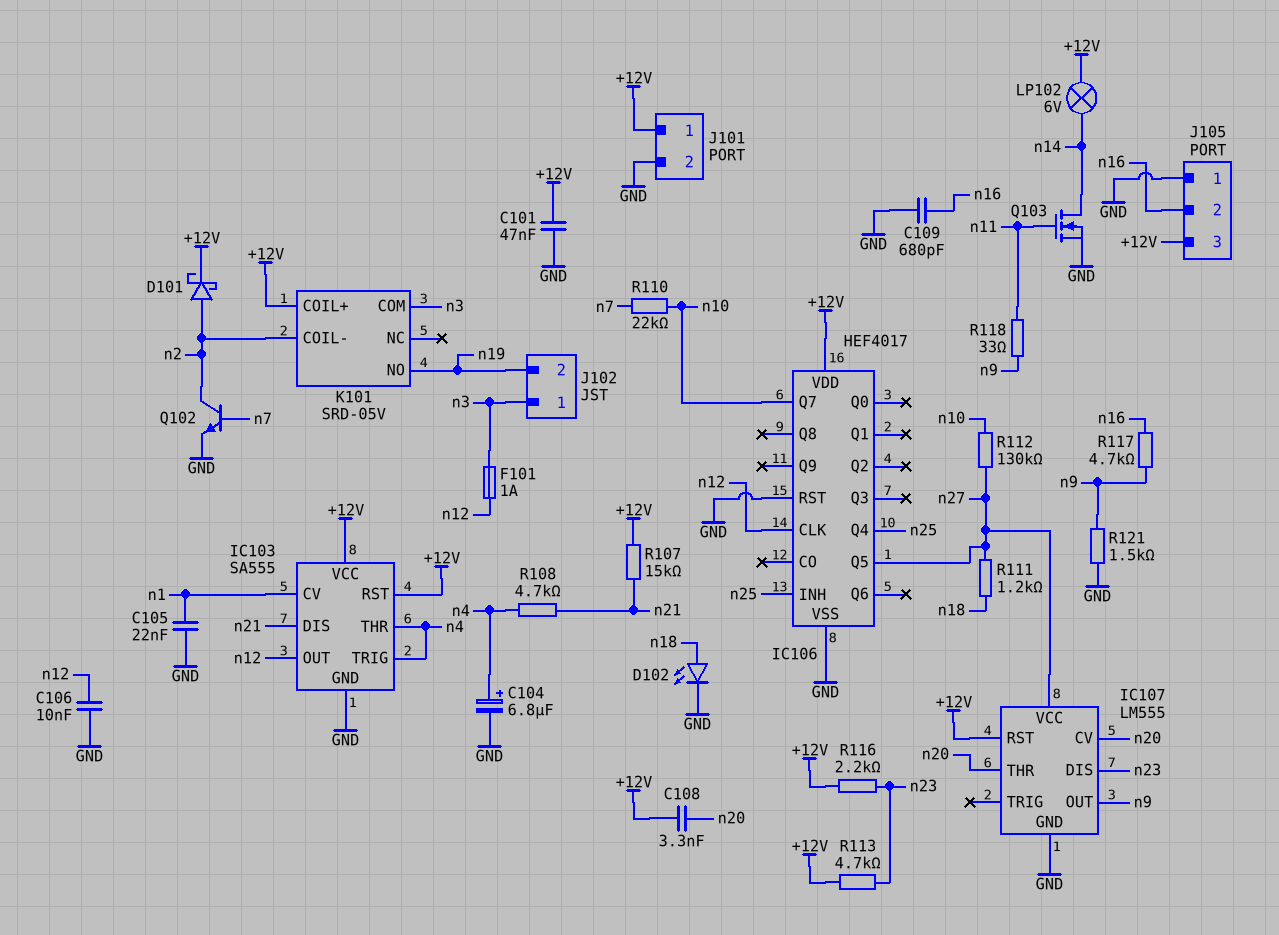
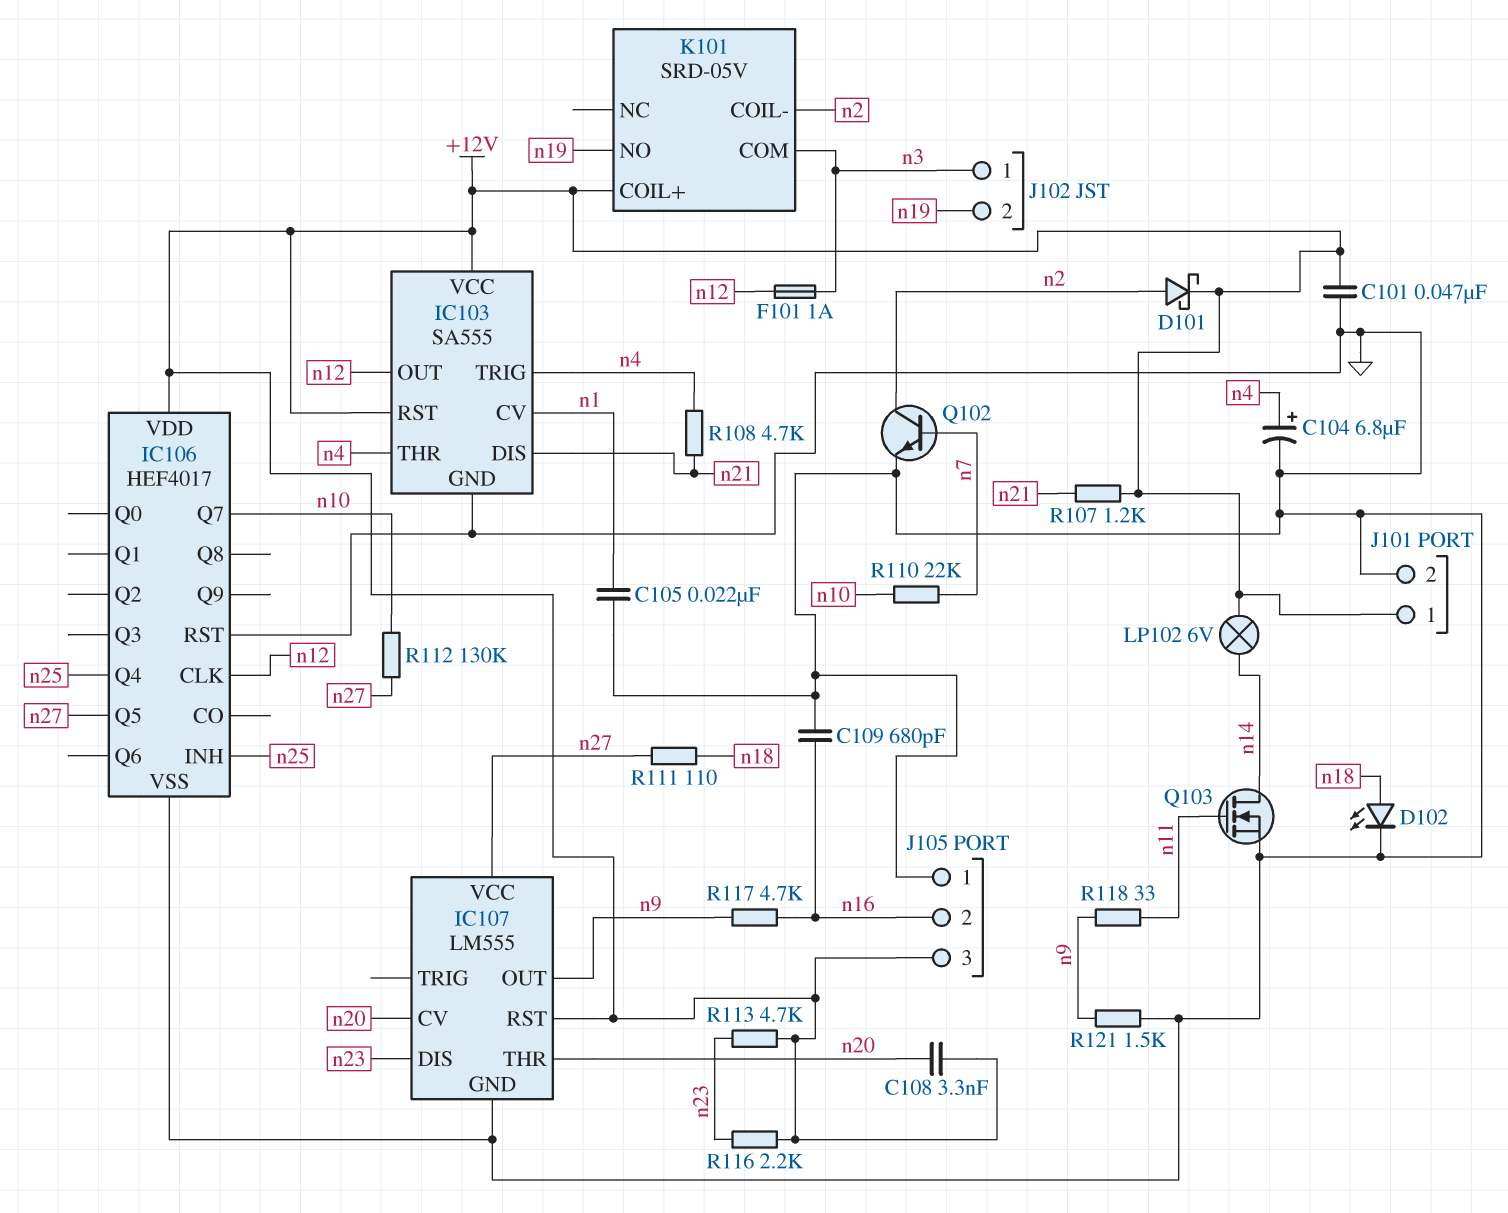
C106: 10nF (GND, n12) -> none
R107: 15k (+12V, n21) -> 1.2k (+12V, n21)
R111: 1.2k (n18, n27) -> 110 (n18, n27)

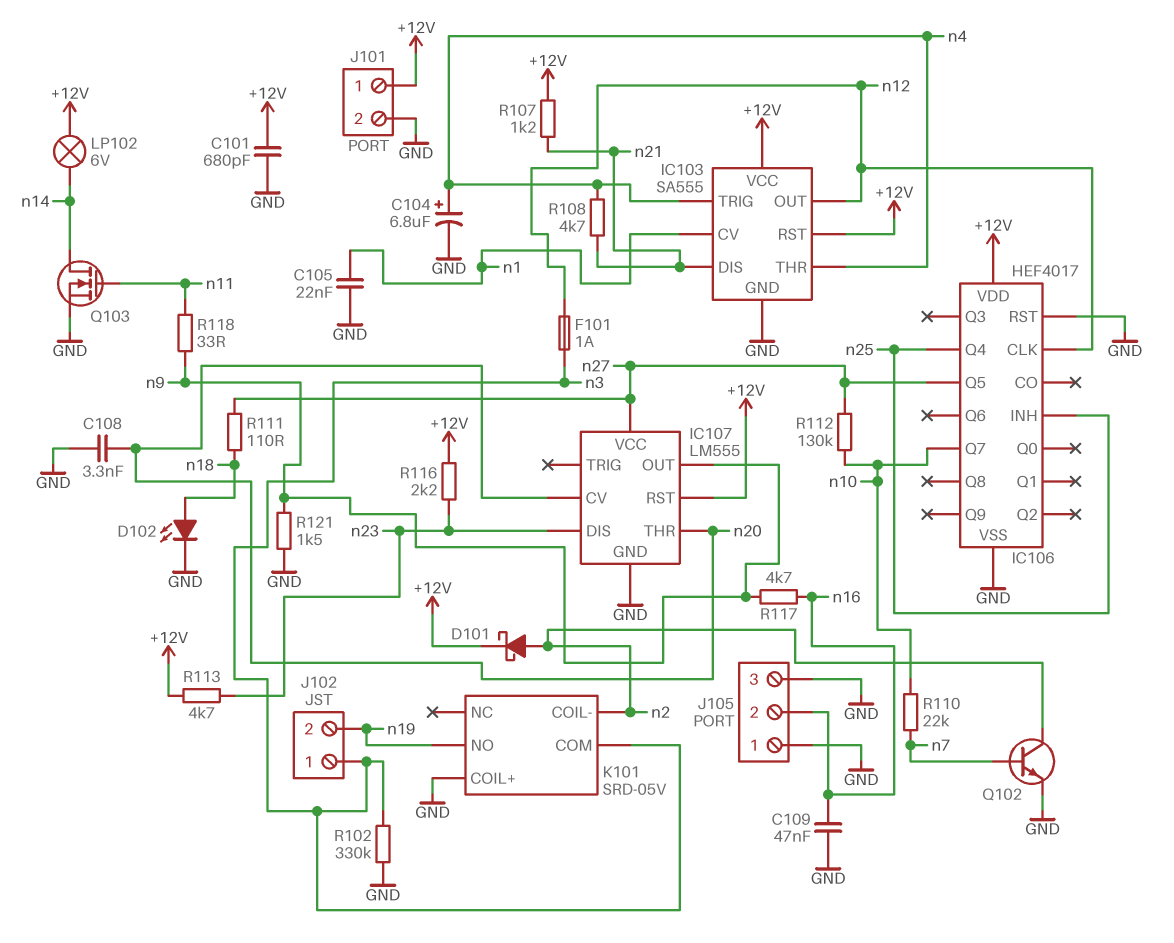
C101: 47nF (+12V, GND) -> 680pF (+12V, GND)
C108: 3.3nF (+12V, n20) -> 3.3nF (GND, n20)
C109: 680pF (GND, n16) -> 47nF (GND, n16)
J105 pin 3: +12V -> GND
K101 pin COIL+: +12V -> GND
R102: none -> 330k (GND, n3)

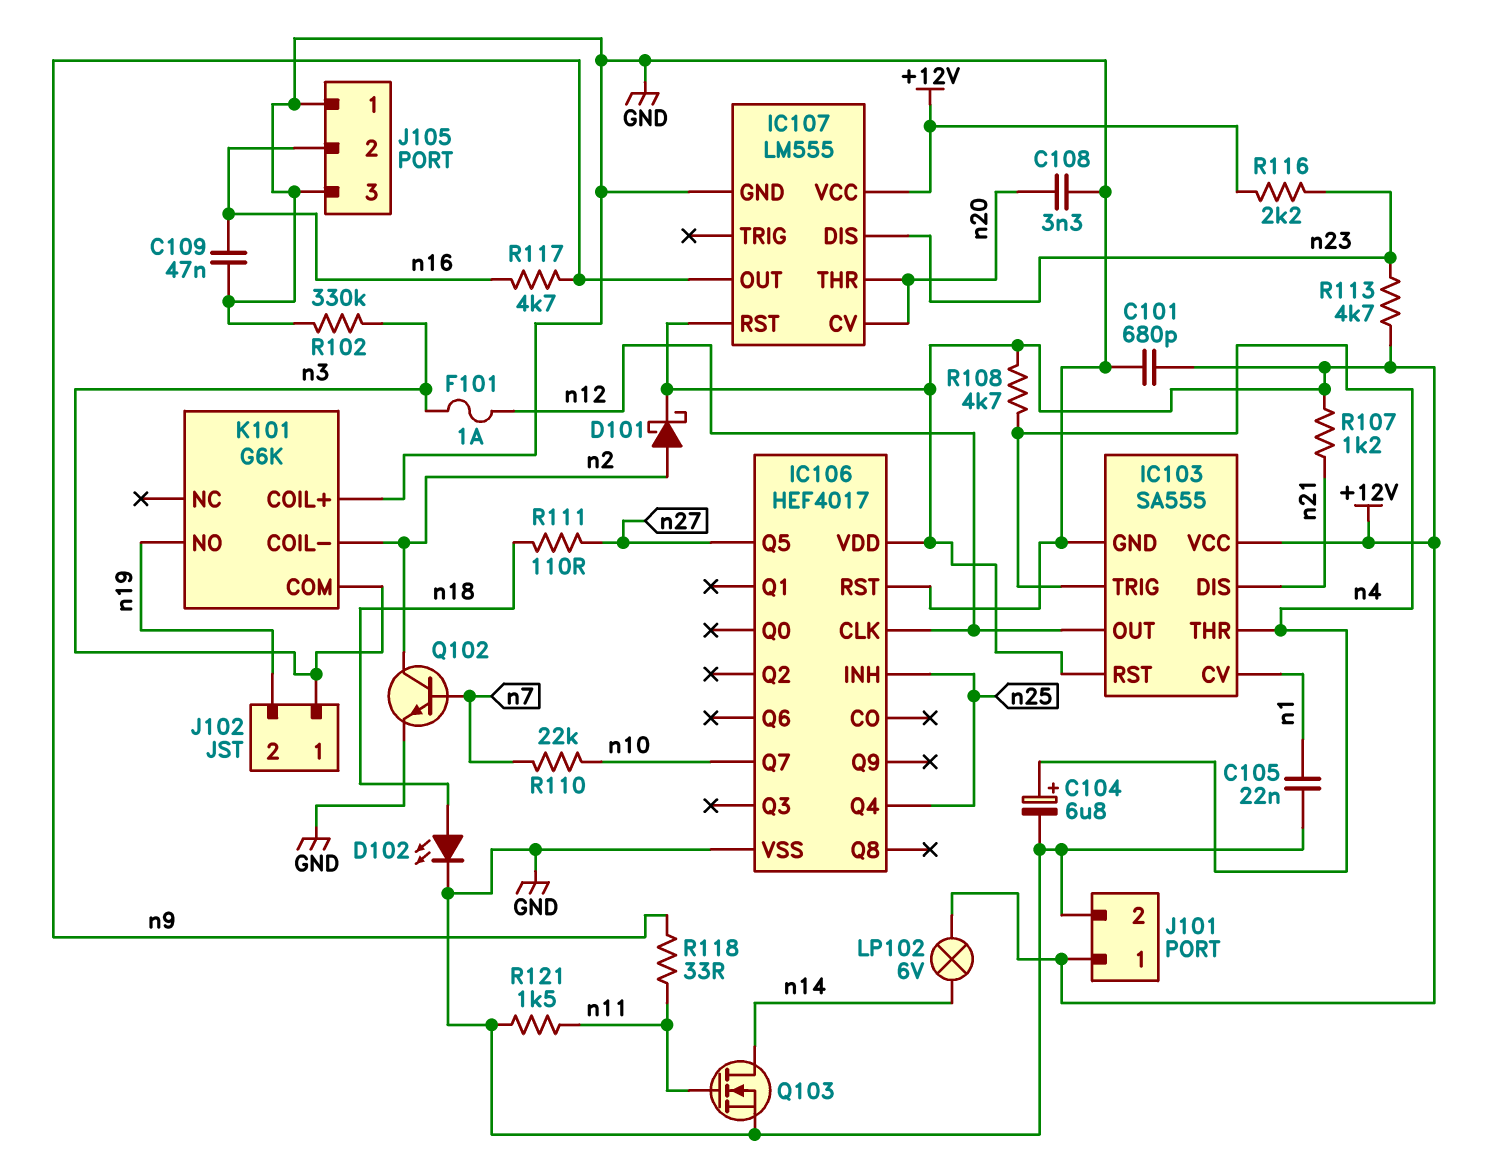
IC107 pin VCC: n27 -> +12V
K101: SRD-05V -> G6K
R108: 4.7k (n4, n21) -> 4.7k (+12V, n4)
R112: 130k (n10, n27) -> none
R121: 1.5k (GND, n9) -> 1.5k (GND, n11)

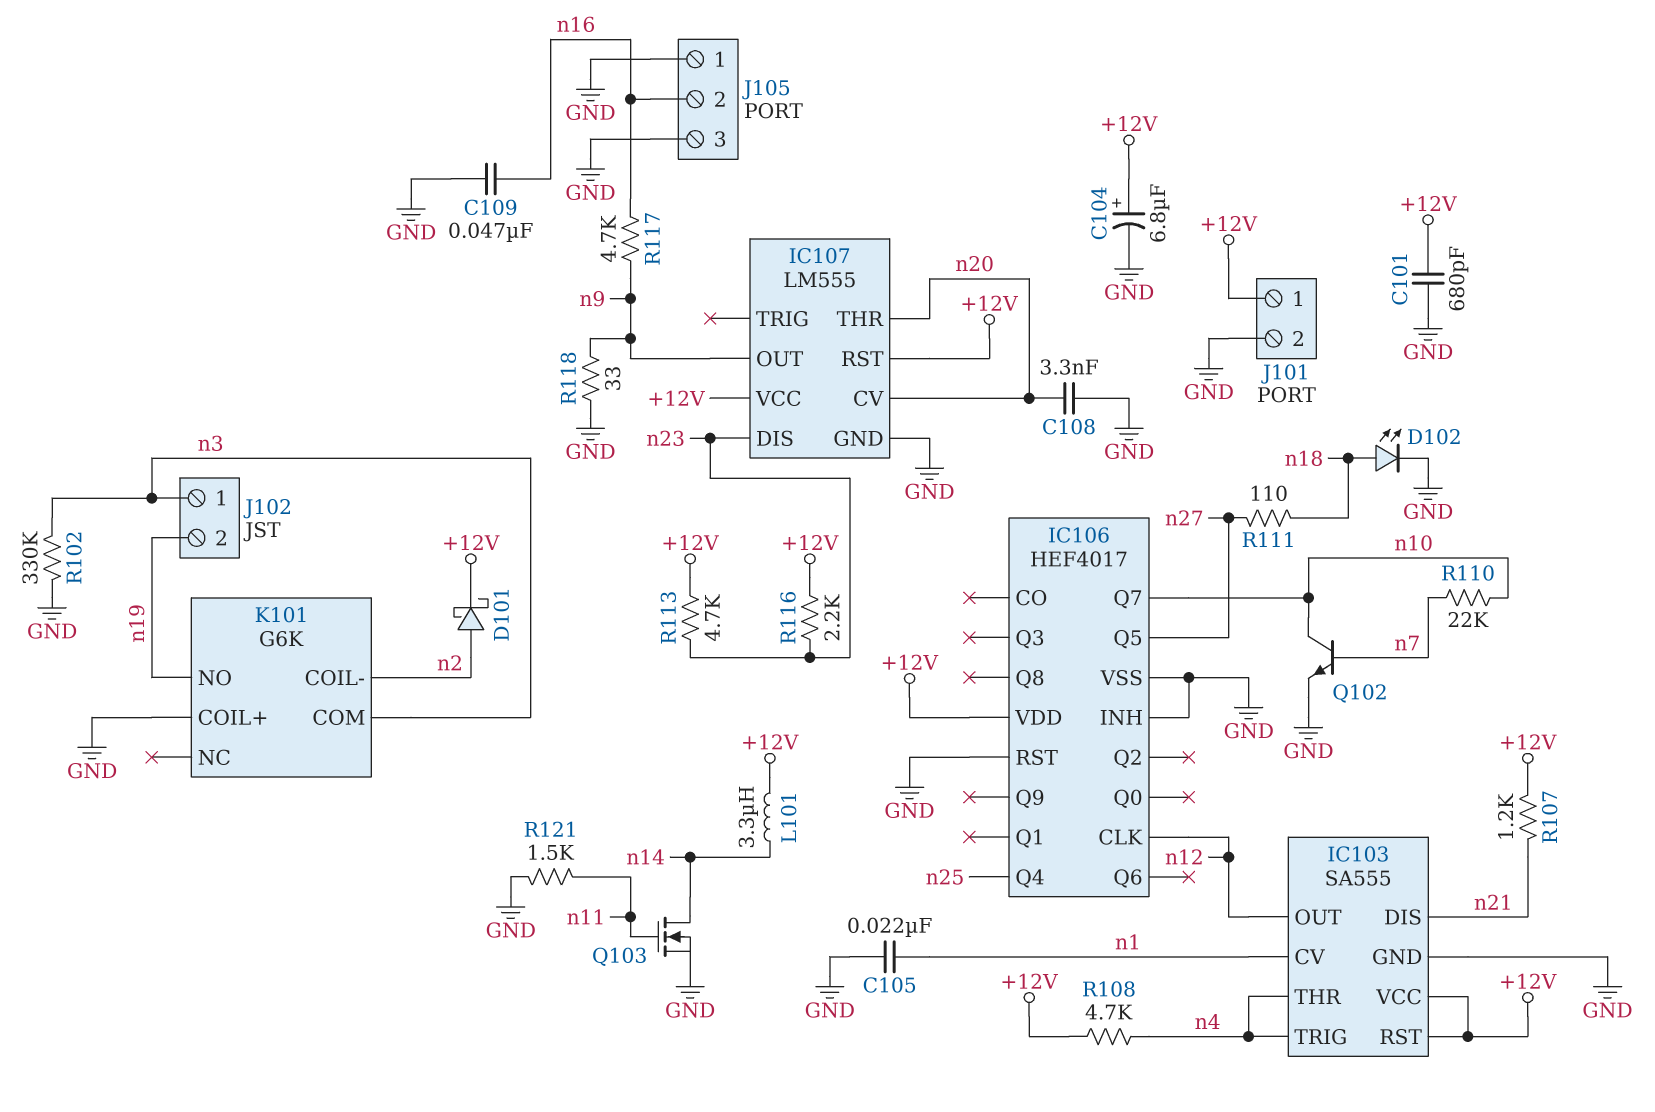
C104: 6.8uF (plus n4, minus GND) -> 6.8uF (plus +12V, minus GND)
F101: 1A (n3, n12) -> none
IC106 pin INH: n25 -> GND
L101: none -> 3.3uH (+12V, n14)
LP102: lamp 6V (+12V, n14) -> none
Q102: NPN (B n7, C n2, E GND) -> NPN (B n7, C n10, E GND)
R118: 33 (n9, n11) -> 33 (GND, n9)

